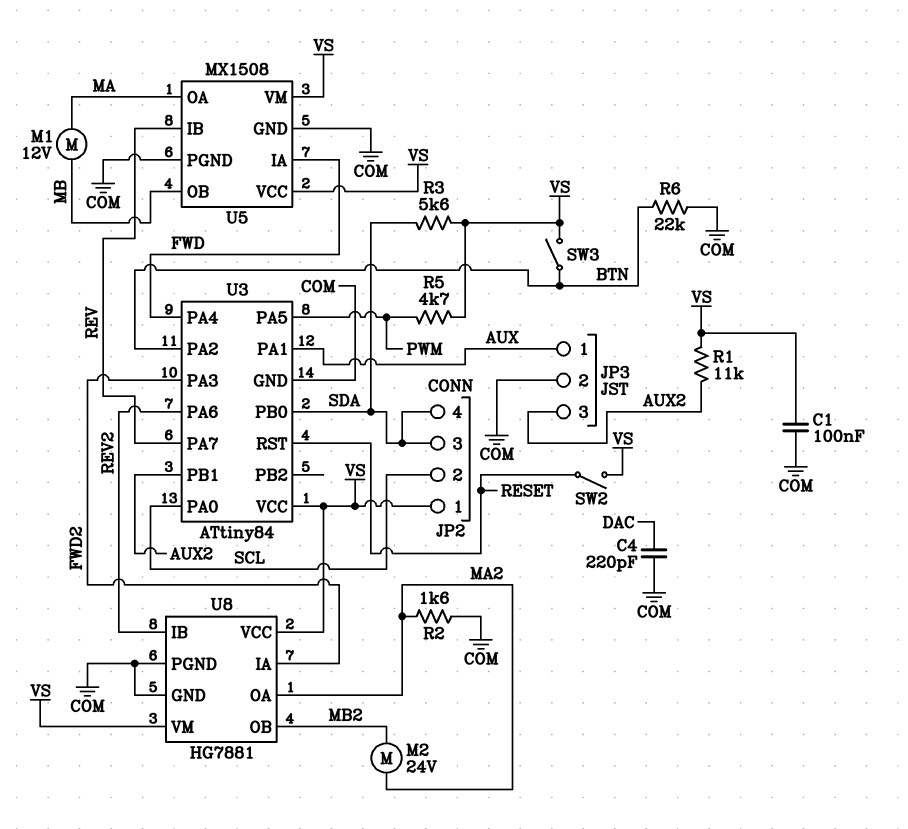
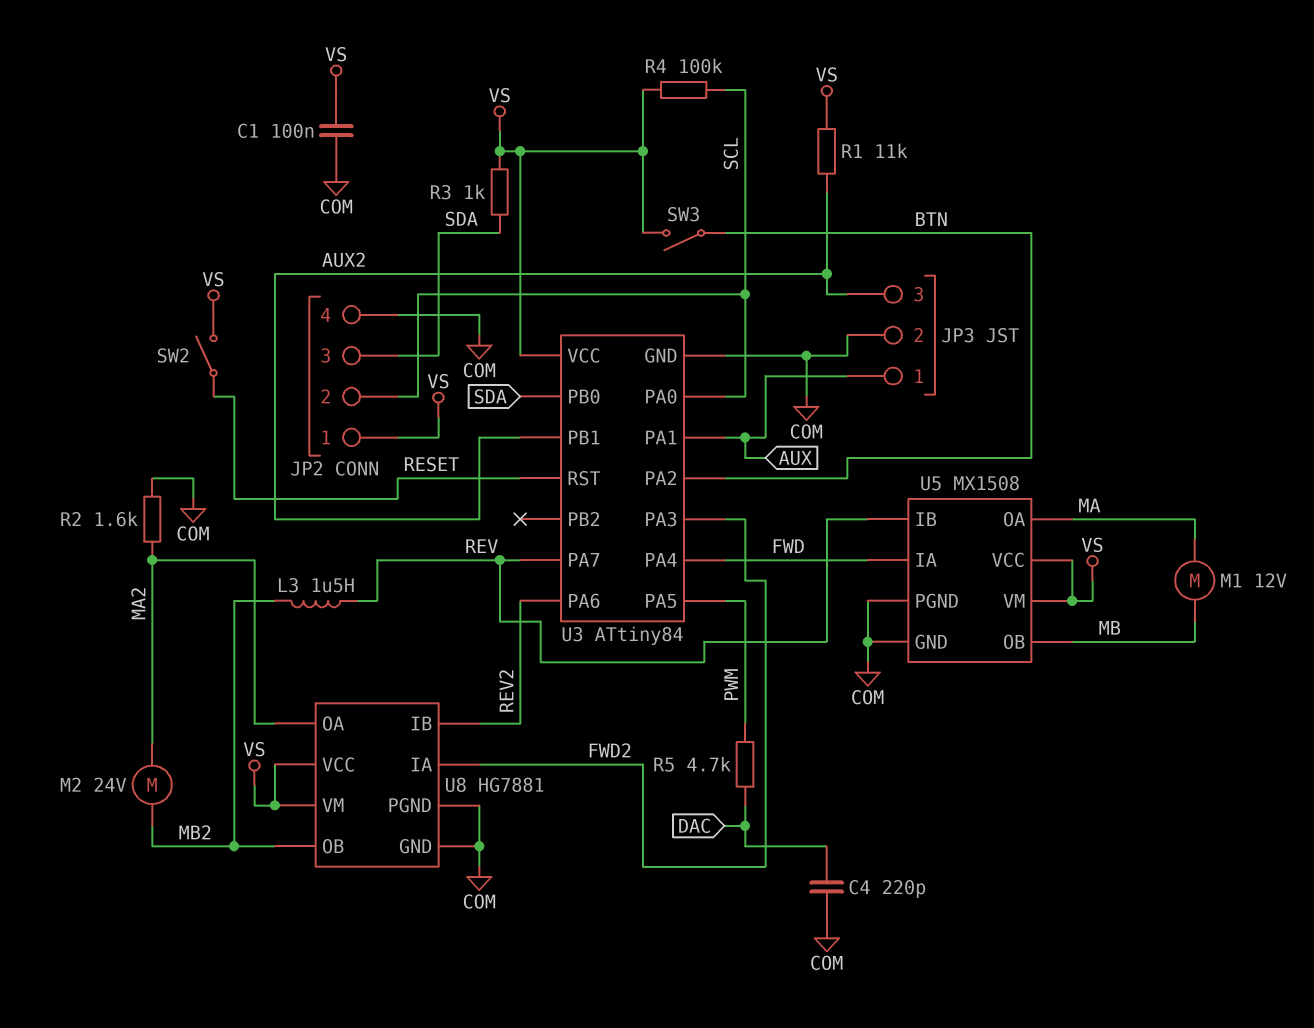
JP2 pin 4: SDA -> COM
L3: none -> 1.5uH (MB2, REV)
R3: 5.6k (SDA, VS) -> 1k (SDA, VS)
R4: none -> 100k (SCL, VS)
R5: 4.7k (PWM, VS) -> 4.7k (DAC, PWM)
R6: 22k (BTN, COM) -> none

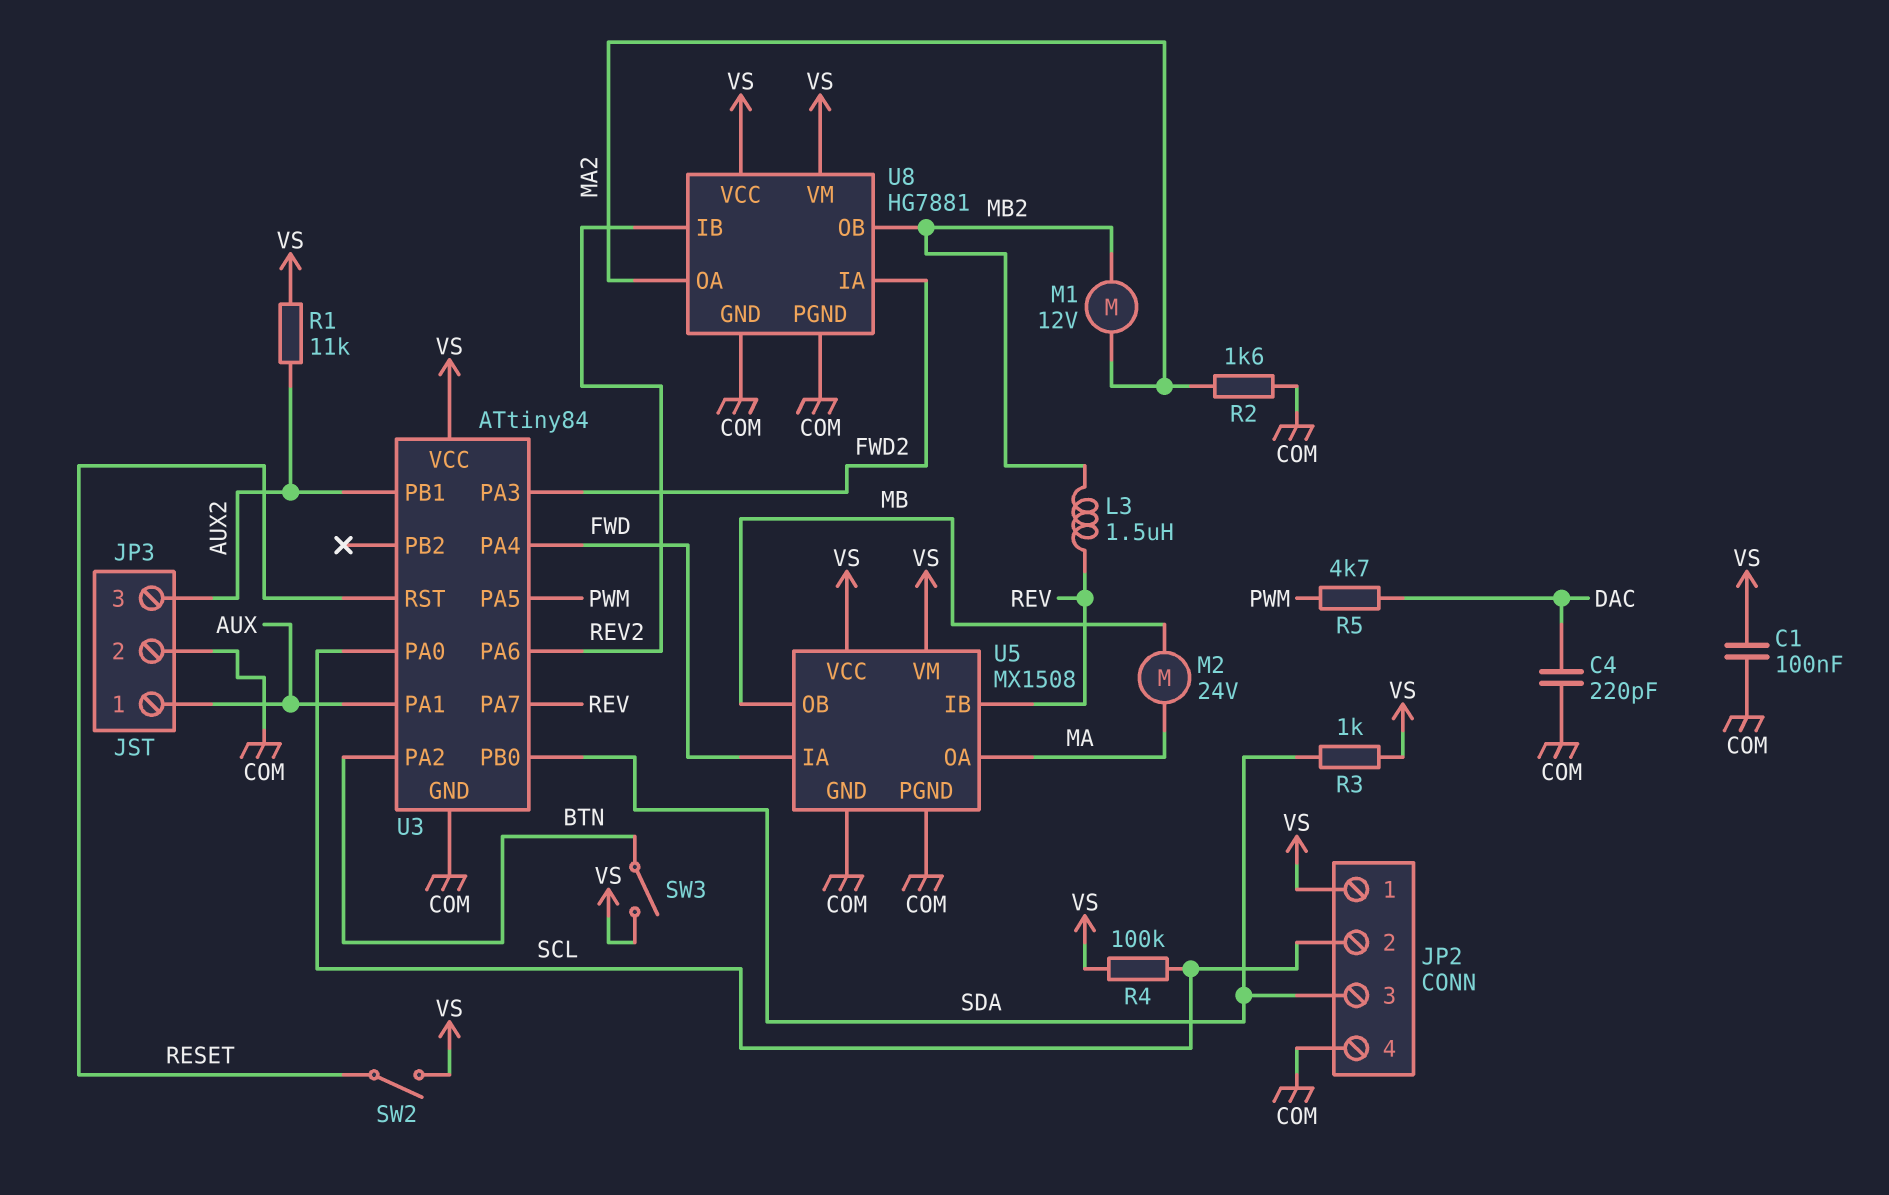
M1: motor 12V (MA, MB) -> motor 12V (MA2, MB2)
M2: motor 24V (MA2, MB2) -> motor 24V (MA, MB)

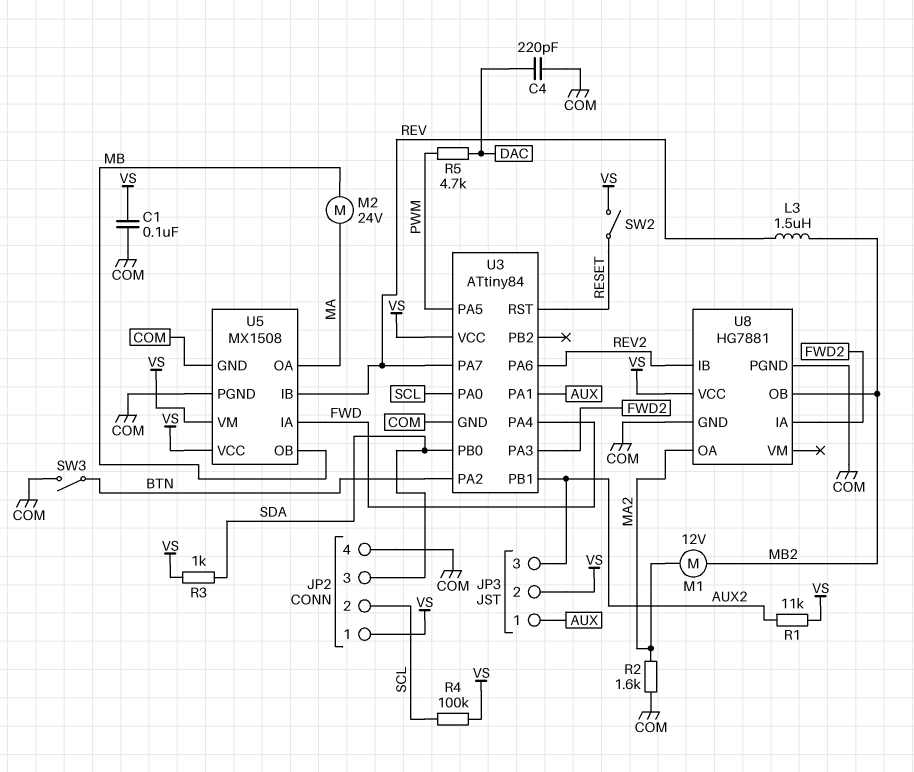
JP3 pin 2: COM -> VS
SW3: switch (BTN, VS) -> switch (BTN, COM)
U8 pin VM: VS -> none

